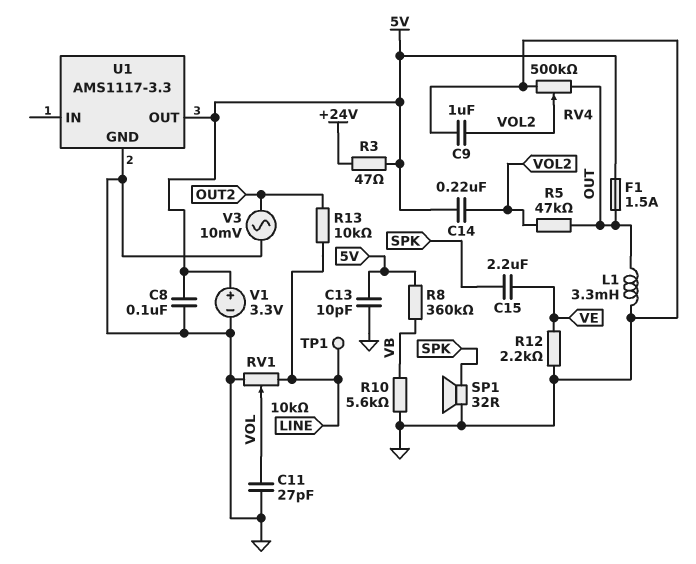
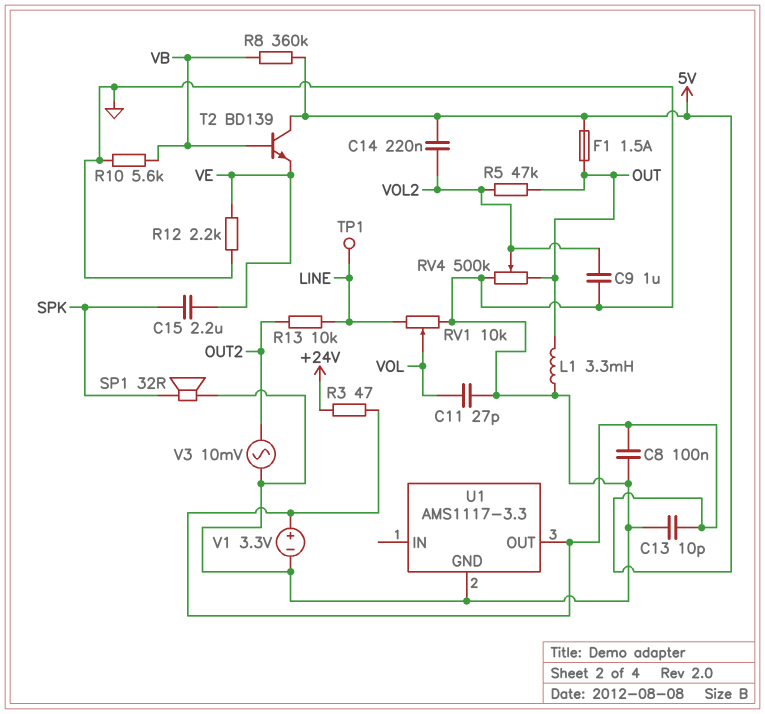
T2: none -> NPN BD139 (B VB, C 5V, E VE)

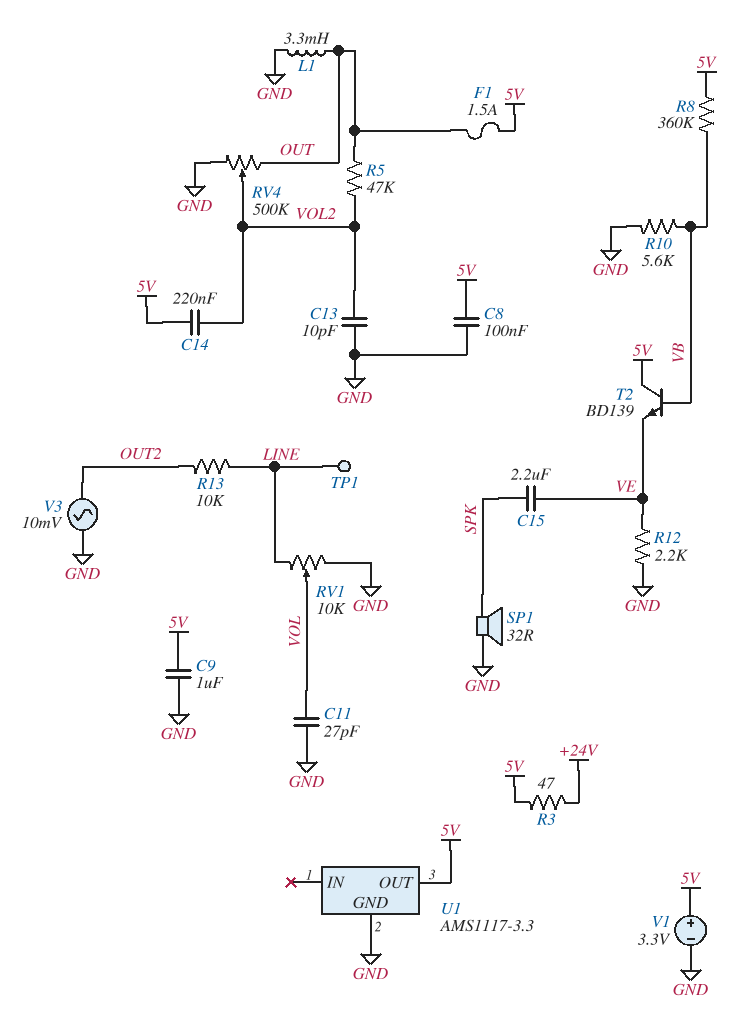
C9: 1uF (GND, VOL2) -> 1uF (5V, GND)
C13: 10pF (5V, GND) -> 10pF (GND, VOL2)

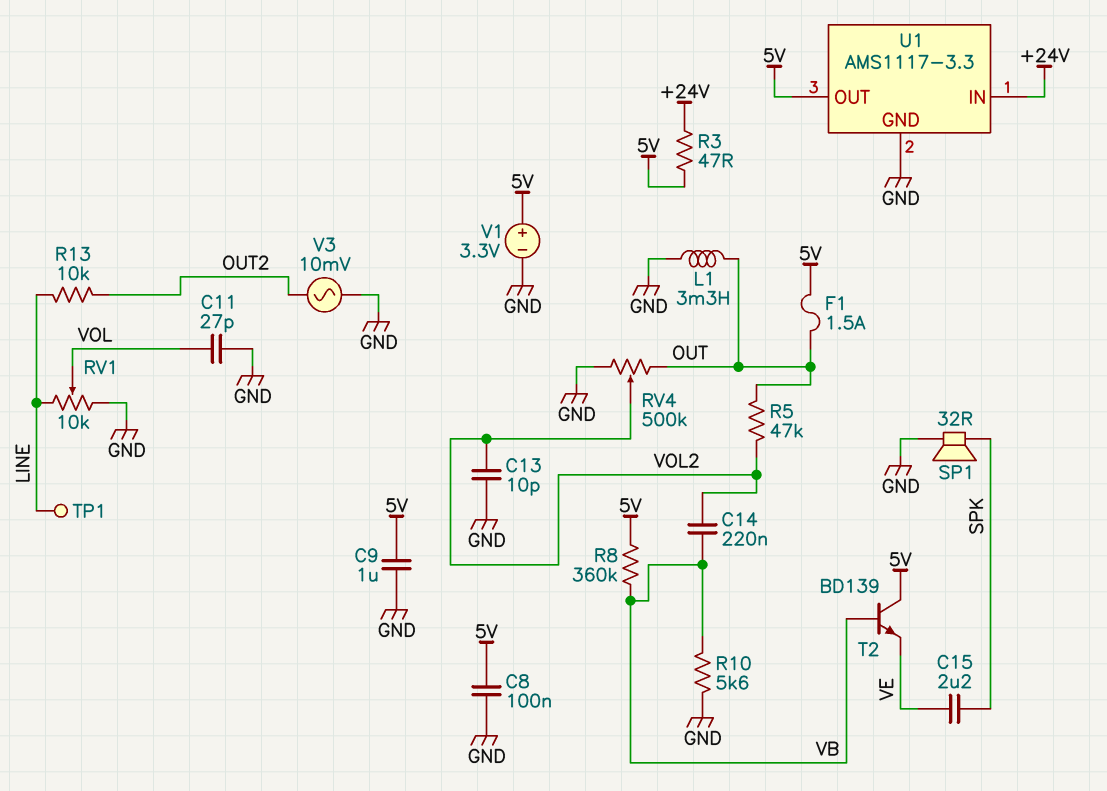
C14: 220nF (5V, VOL2) -> 220nF (VB, VOL2)
R12: 2.2k (GND, VE) -> none
U1 pin IN: none -> +24V

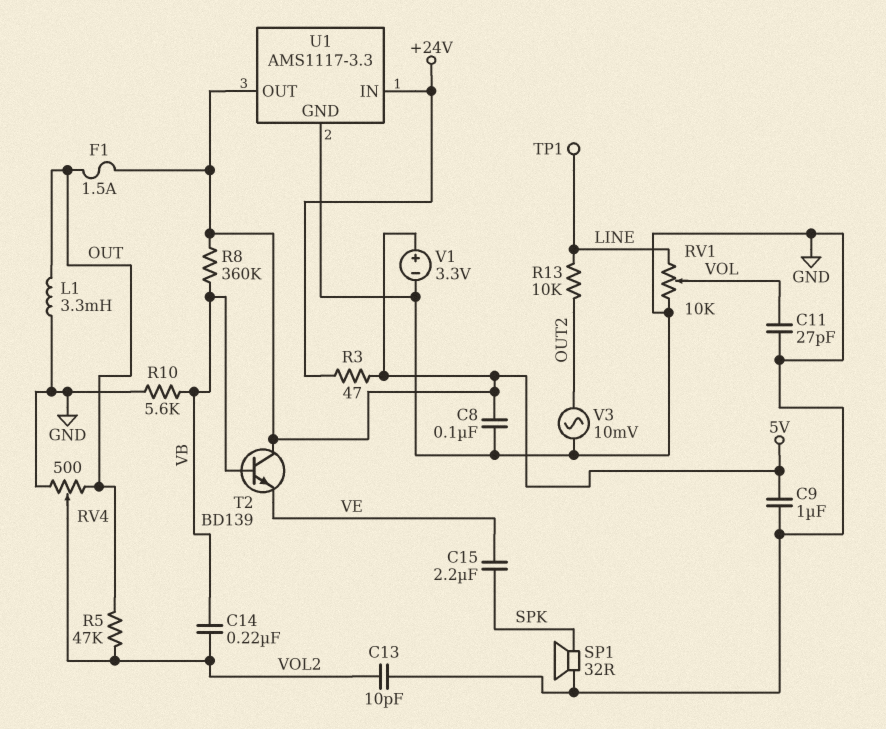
RV4: 500k (GND, OUT, wiper VOL2) -> 500 (GND, OUT, wiper VOL2)

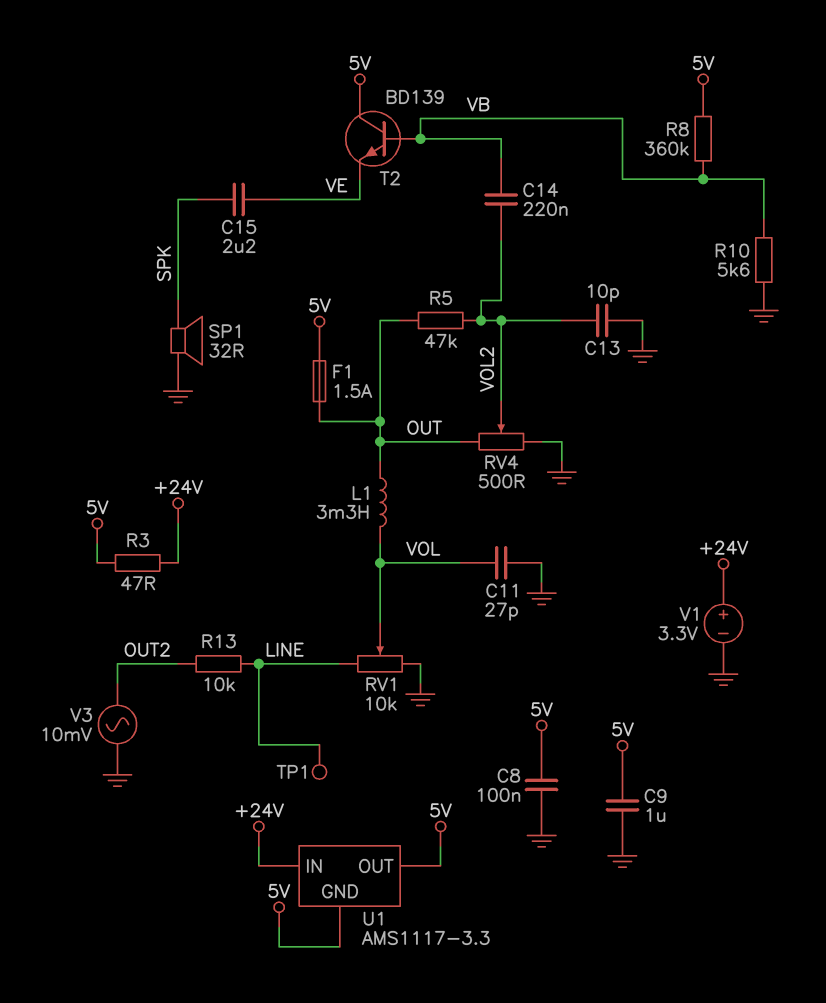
L1: 3.3mH (GND, OUT) -> 3.3mH (OUT, VOL)
U1 pin GND: GND -> 5V
V1: 3.3V (plus 5V, minus GND) -> 3.3V (plus +24V, minus GND)

